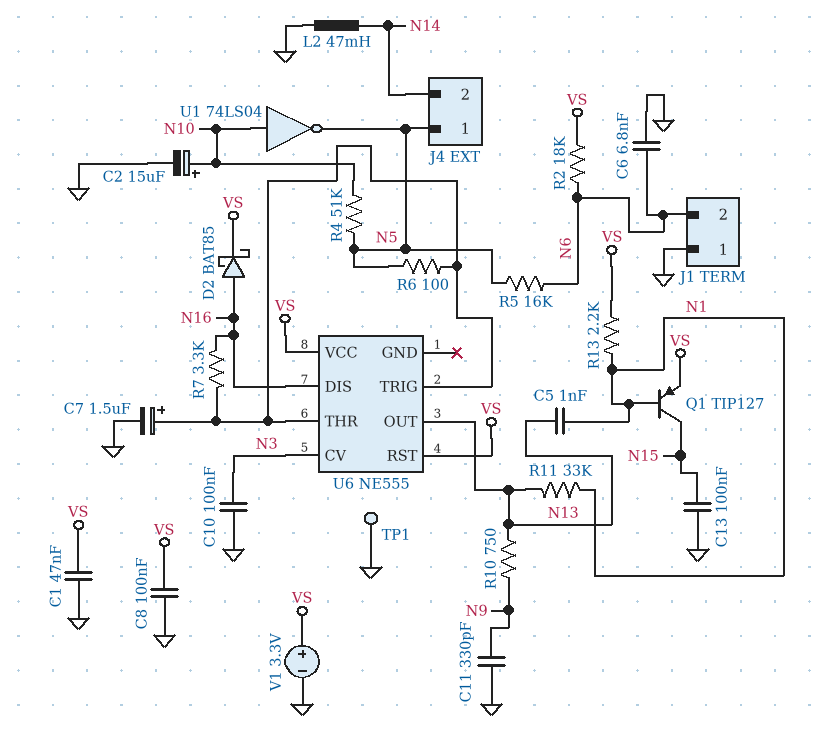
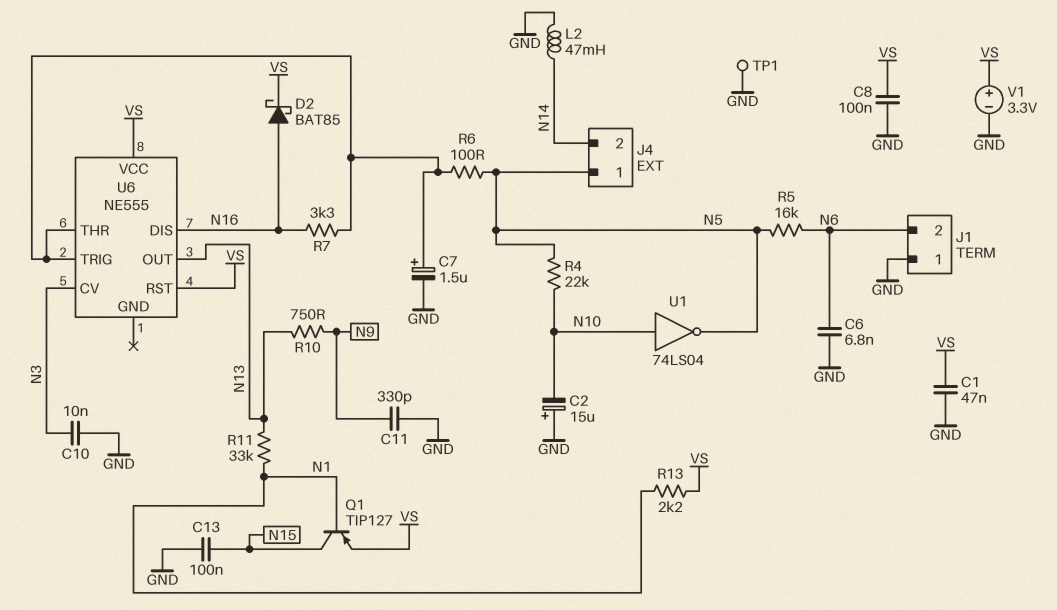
C2: 15uF (plus N10, minus GND) -> 15uF (plus GND, minus N10)
C5: 1nF (N1, N13) -> none
C10: 100nF (GND, N3) -> 10nF (GND, N3)
R2: 18k (N6, VS) -> none
R4: 51k (N5, N10) -> 22k (N5, N10)

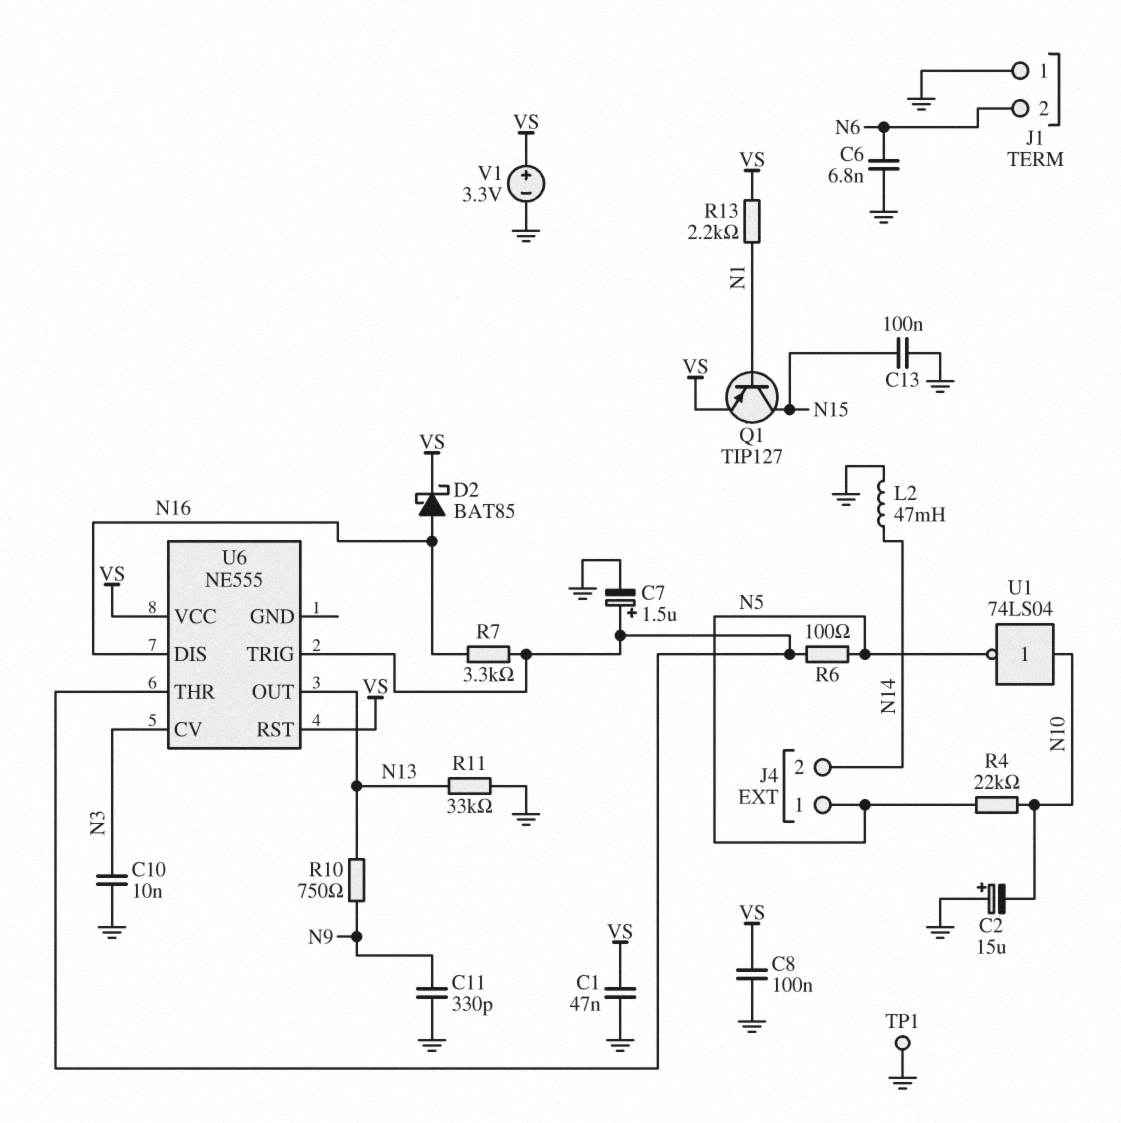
R5: 16k (N5, N6) -> none
R11: 33k (N1, N13) -> 33k (GND, N13)

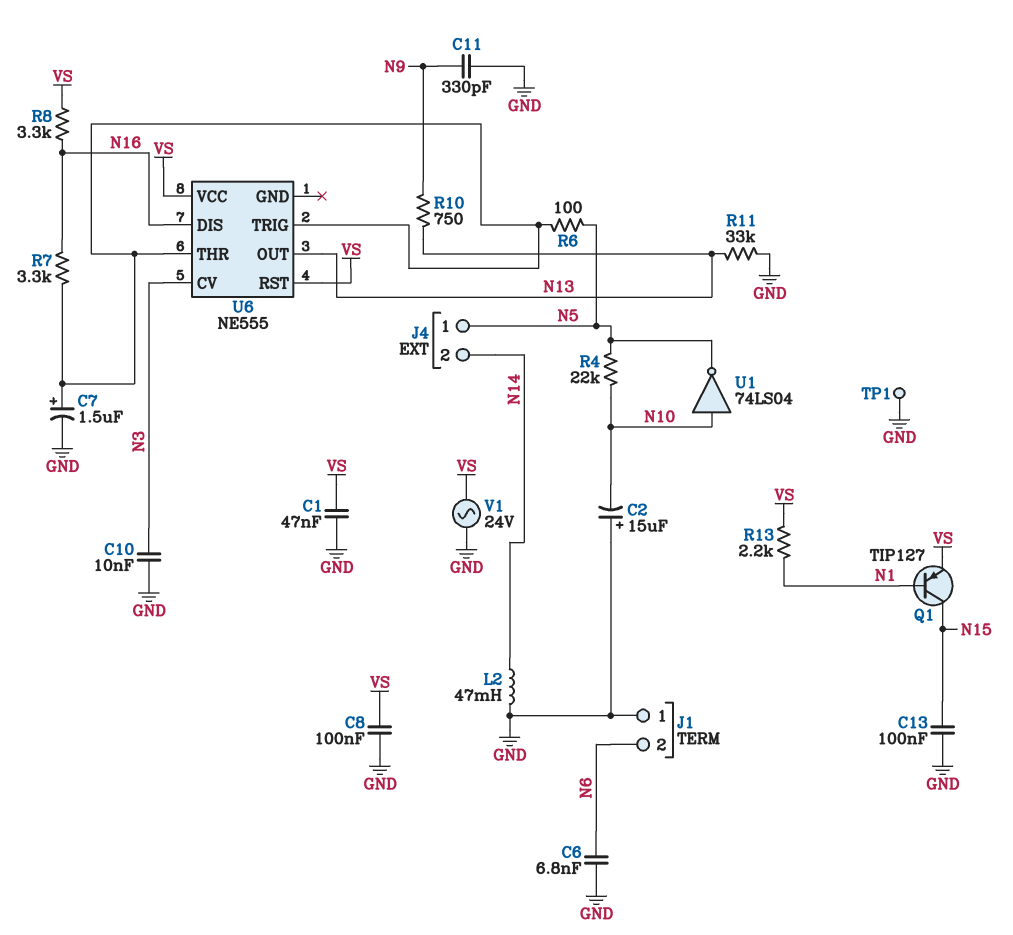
D2: schottky BAT85 (A N16, K VS) -> none
R8: none -> 3.3k (N16, VS)
V1: 3.3V (plus VS, minus GND) -> AC 24V (GND, VS)

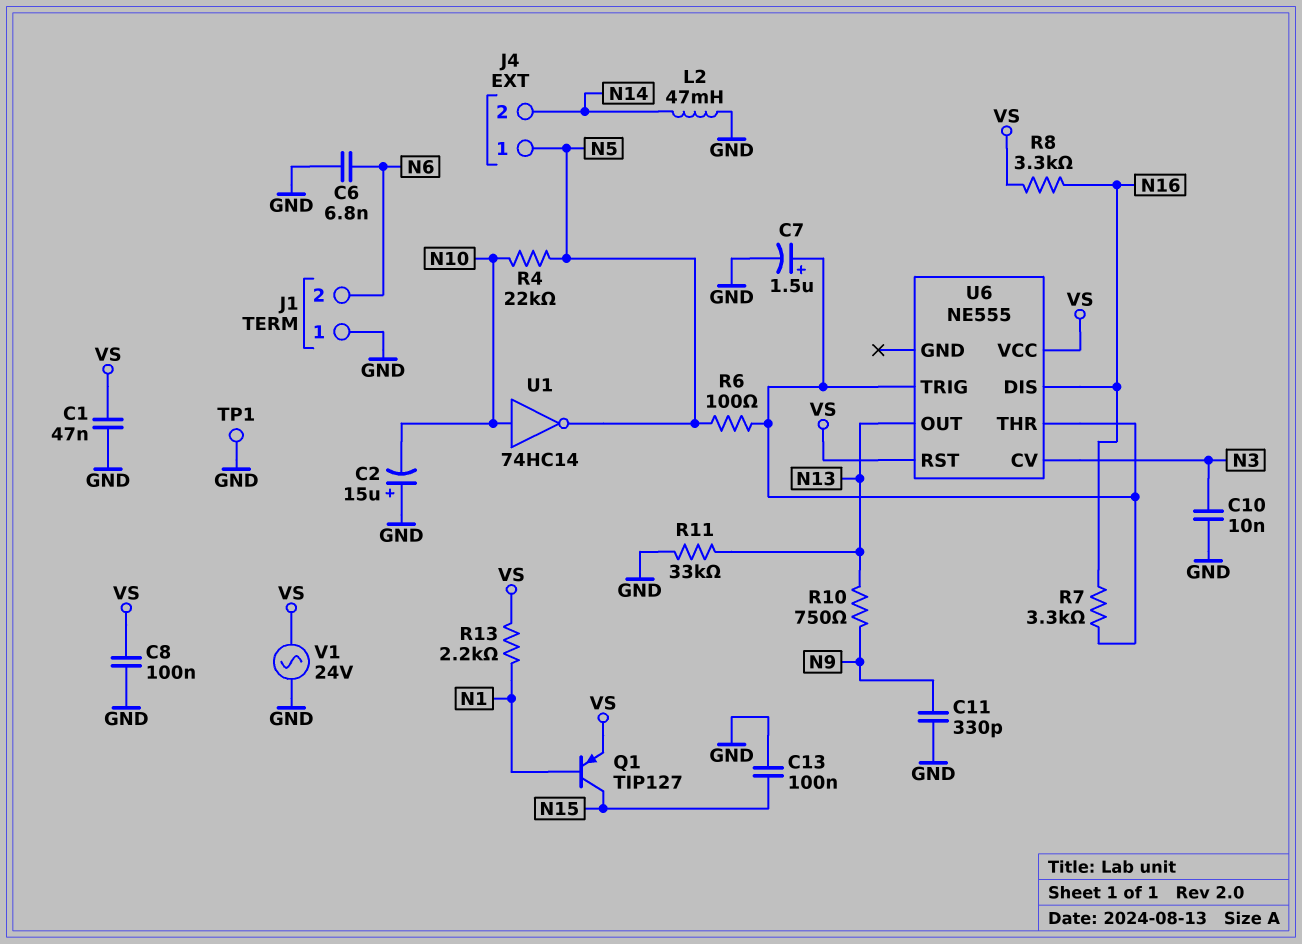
U1: NOT 74LS04 (in N10, out N5) -> NOT 74HC14 (in N10, out N5)

